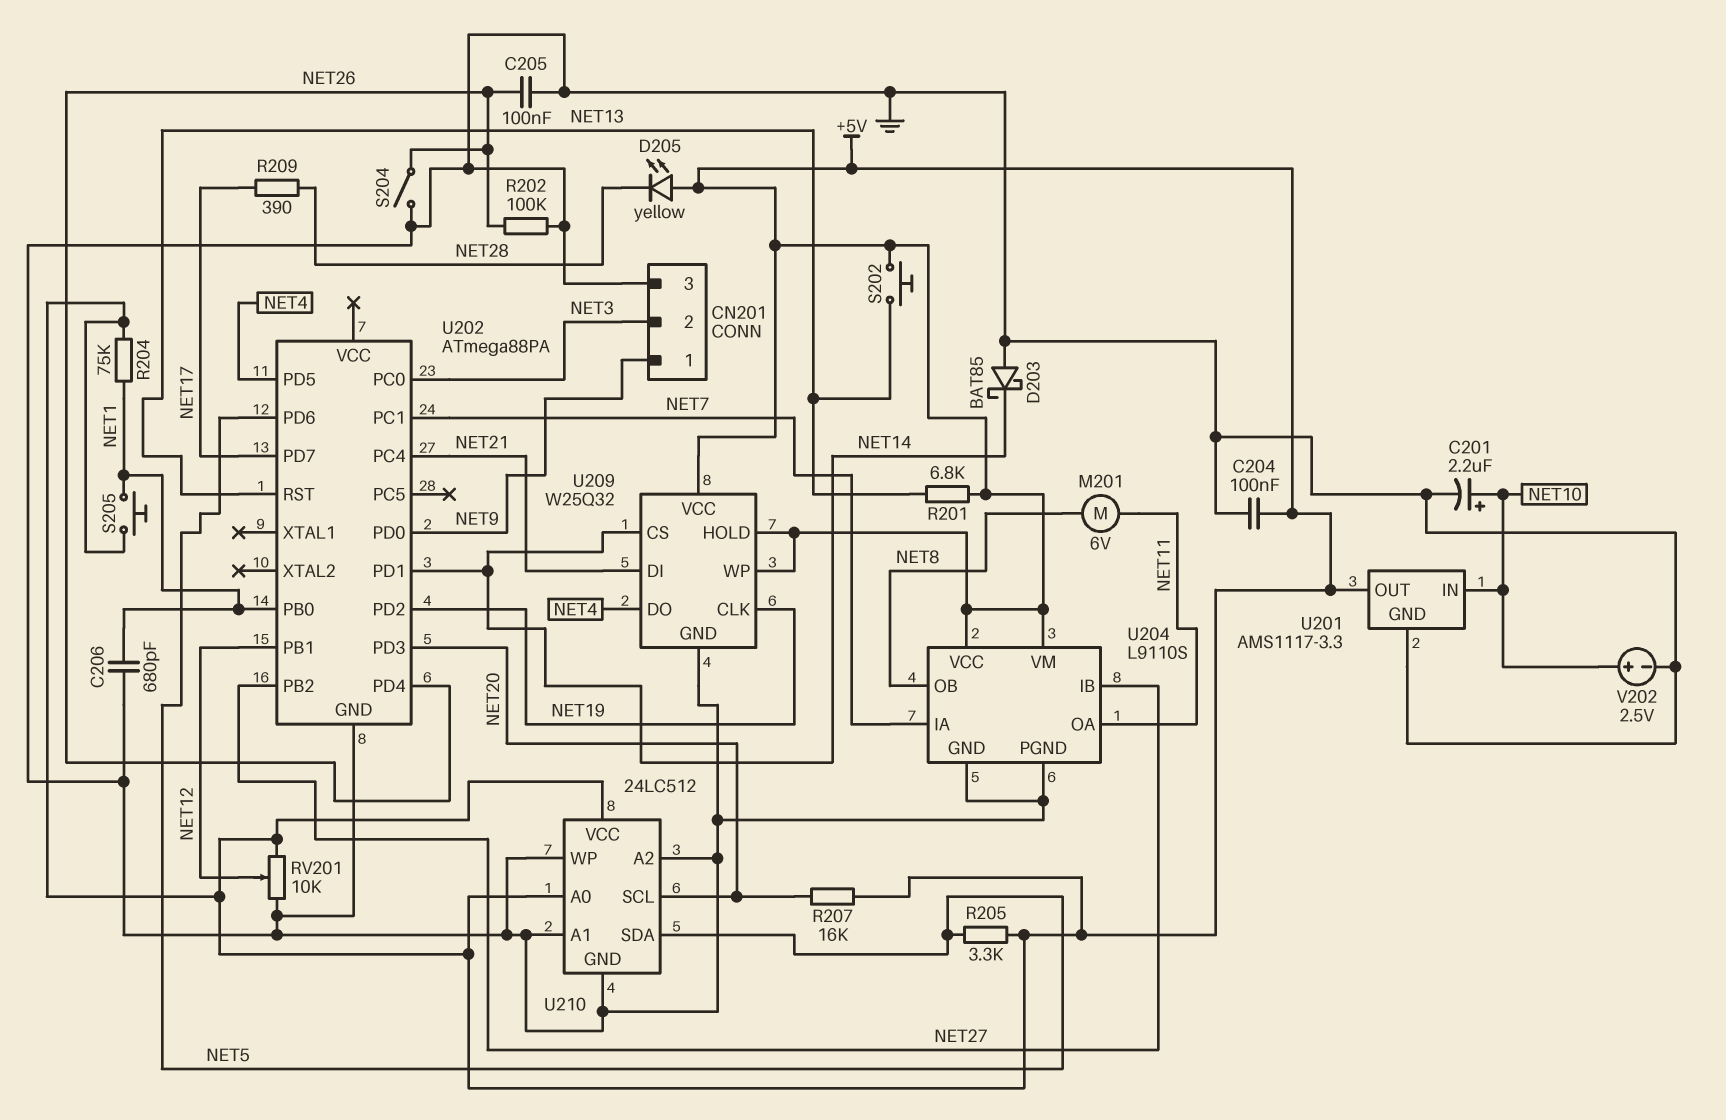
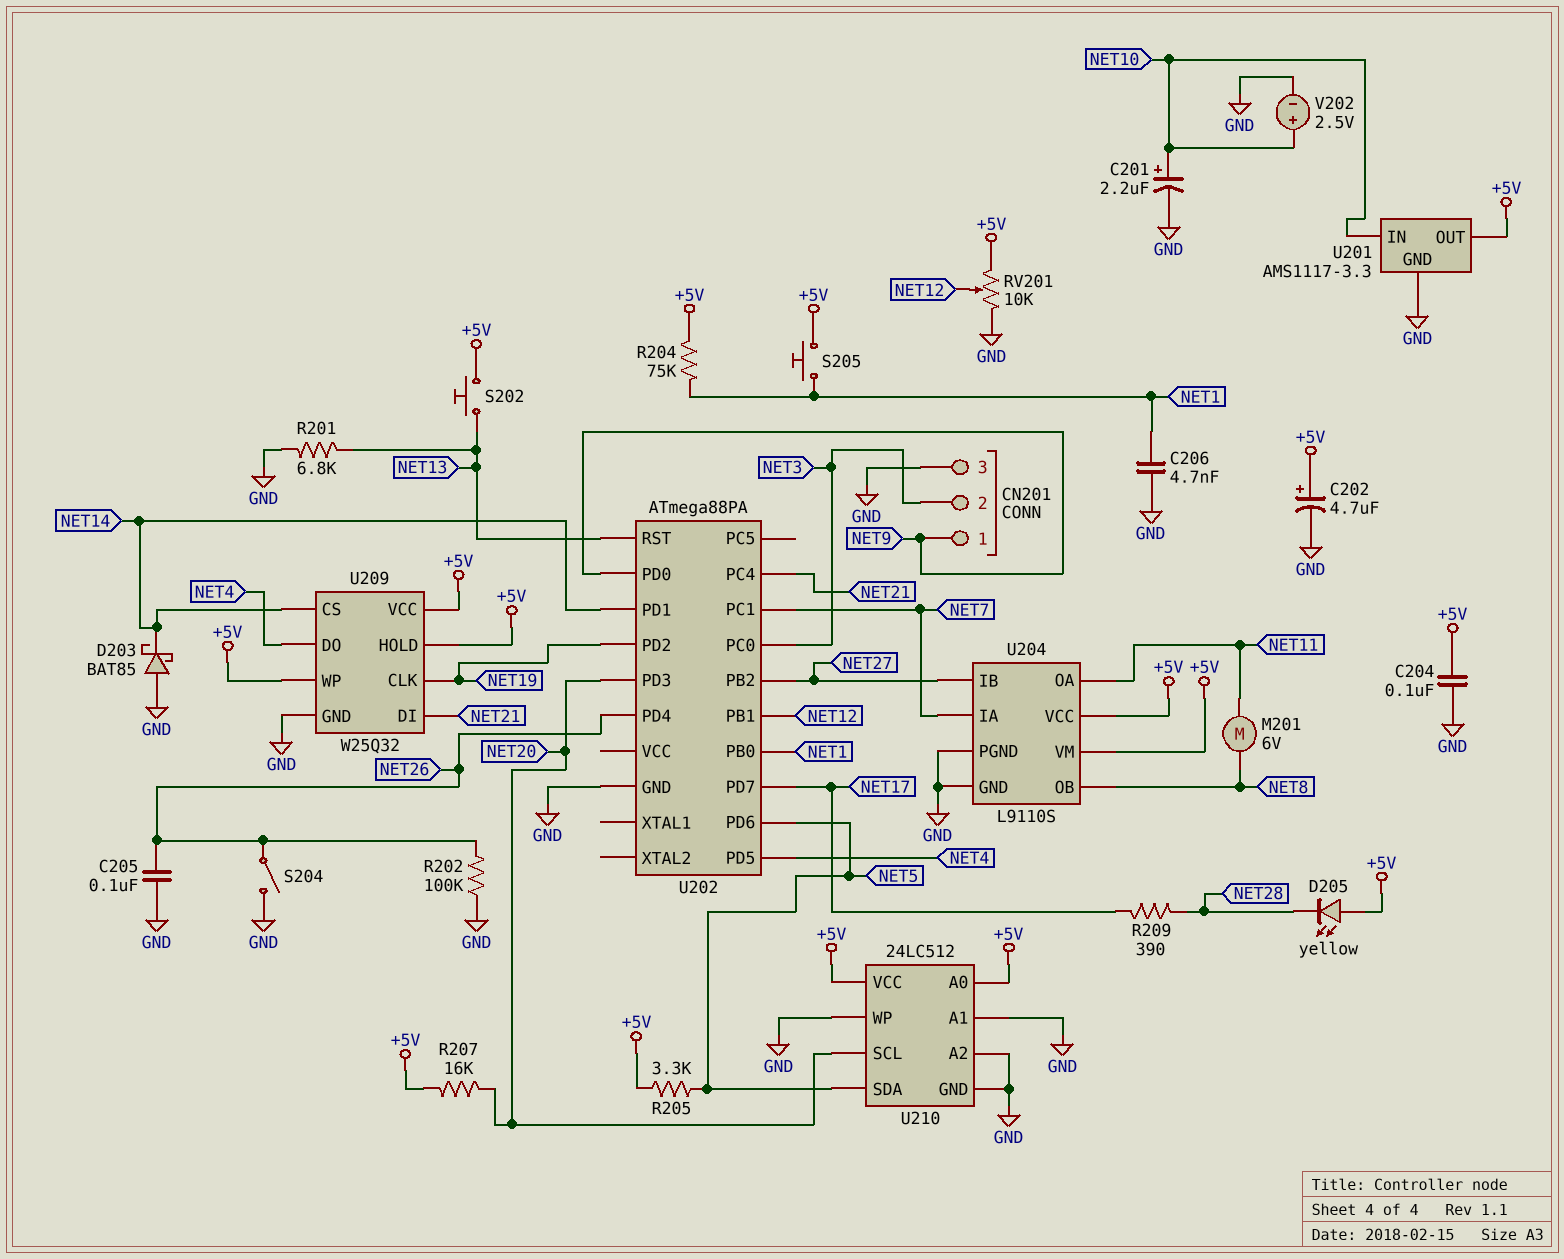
C202: none -> 4.7uF (plus +5V, minus GND)
C206: 680pF (GND, NET1) -> 4.7nF (GND, NET1)
R201: 6.8k (+5V, NET13) -> 6.8k (GND, NET13)

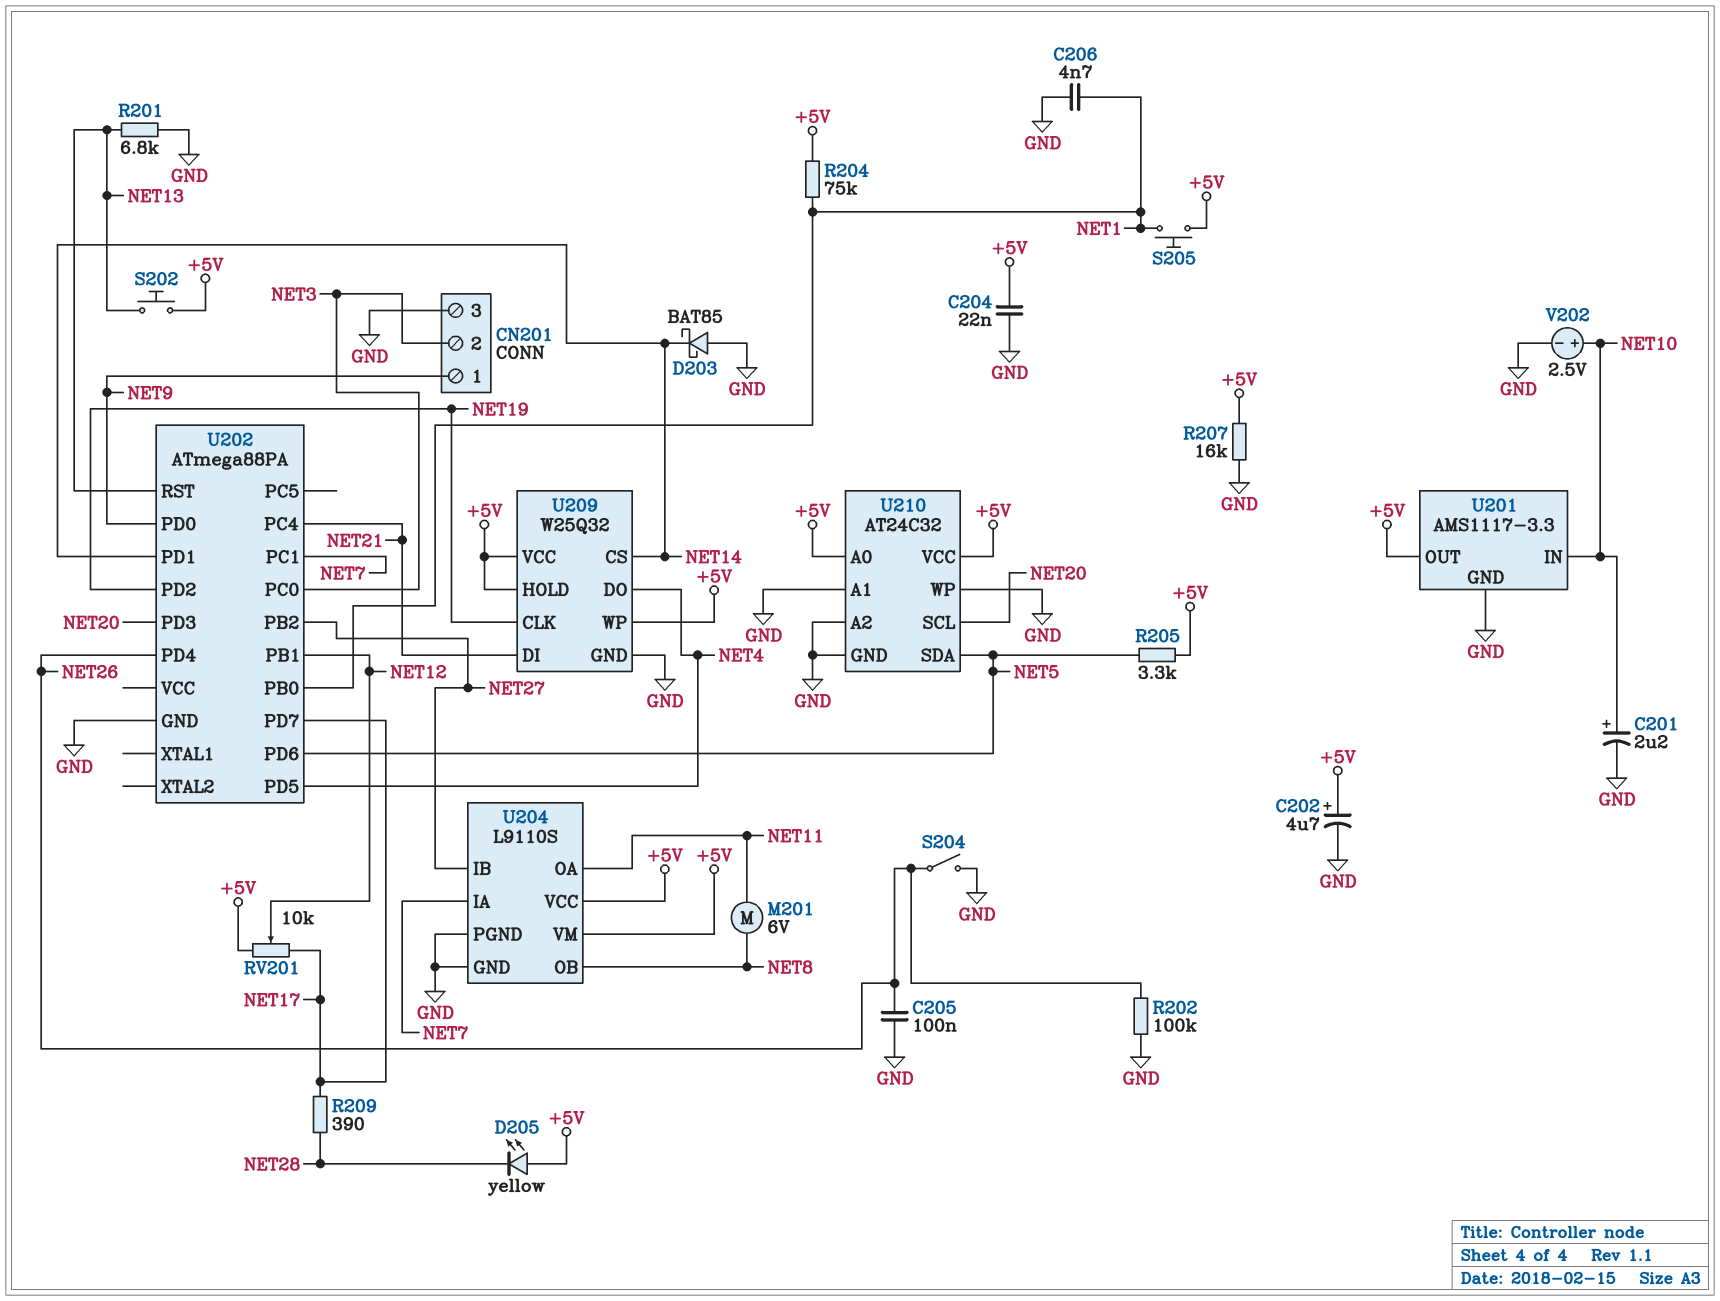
C204: 100nF (+5V, GND) -> 22nF (+5V, GND)
R207: 16k (+5V, NET20) -> 16k (+5V, GND)
RV201: 10k (+5V, GND, wiper NET12) -> 10k (+5V, NET17, wiper NET12)
U210: 24LC512 -> AT24C32

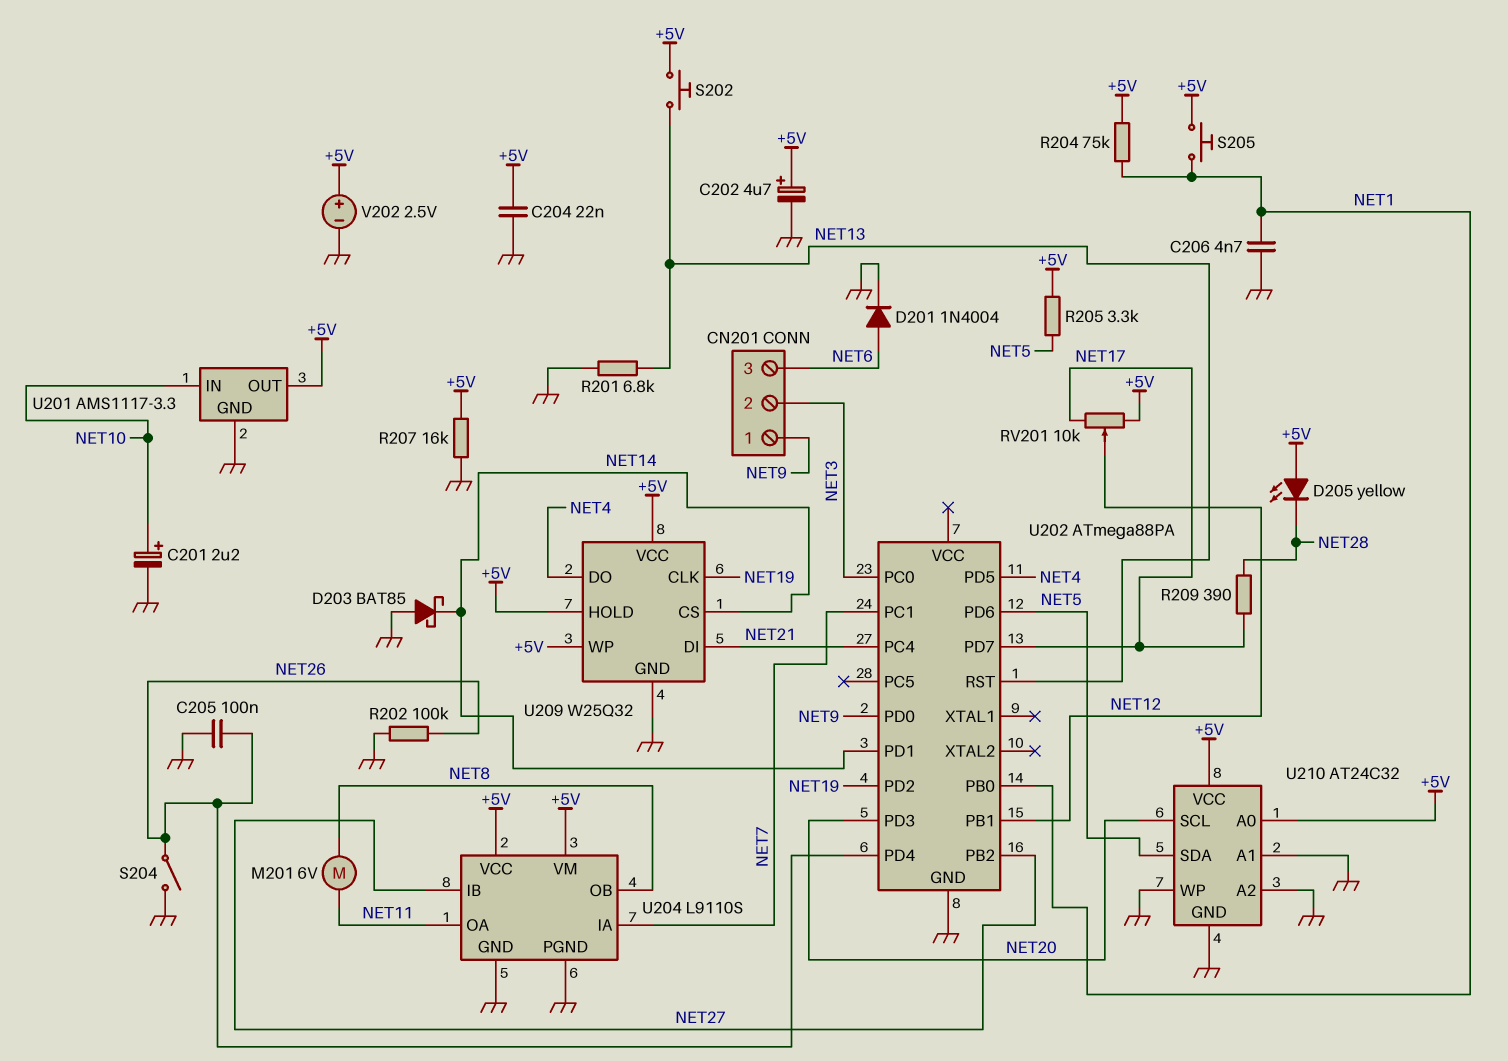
CN201 pin 3: GND -> NET6
D201: none -> diode 1N4004 (A NET6, K GND)
V202: 2.5V (plus NET10, minus GND) -> 2.5V (plus +5V, minus GND)

